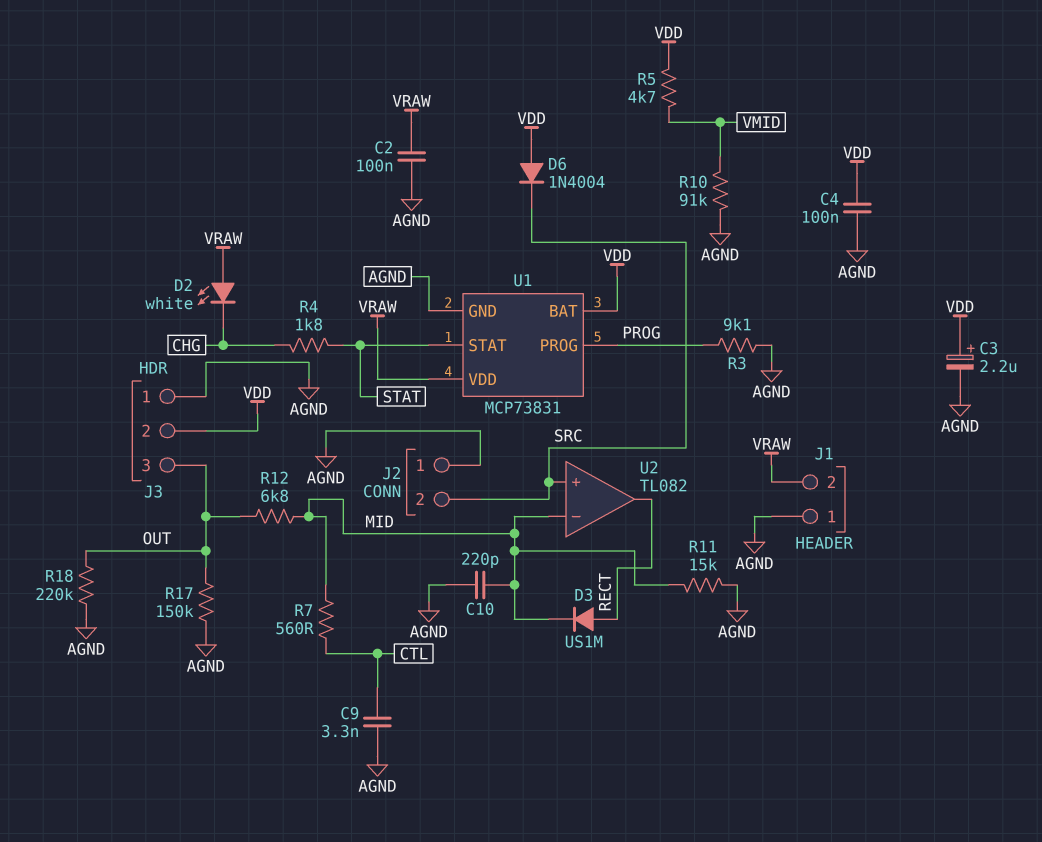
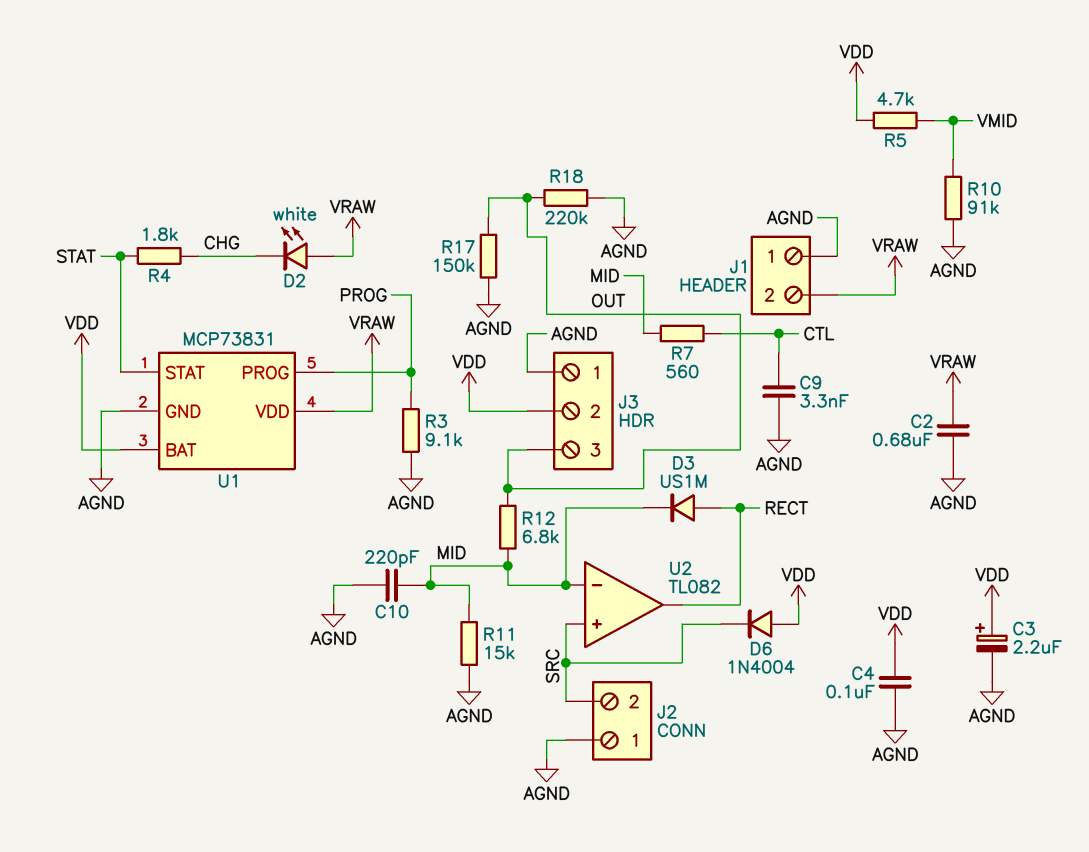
C2: 100nF (AGND, VRAW) -> 680nF (AGND, VRAW)

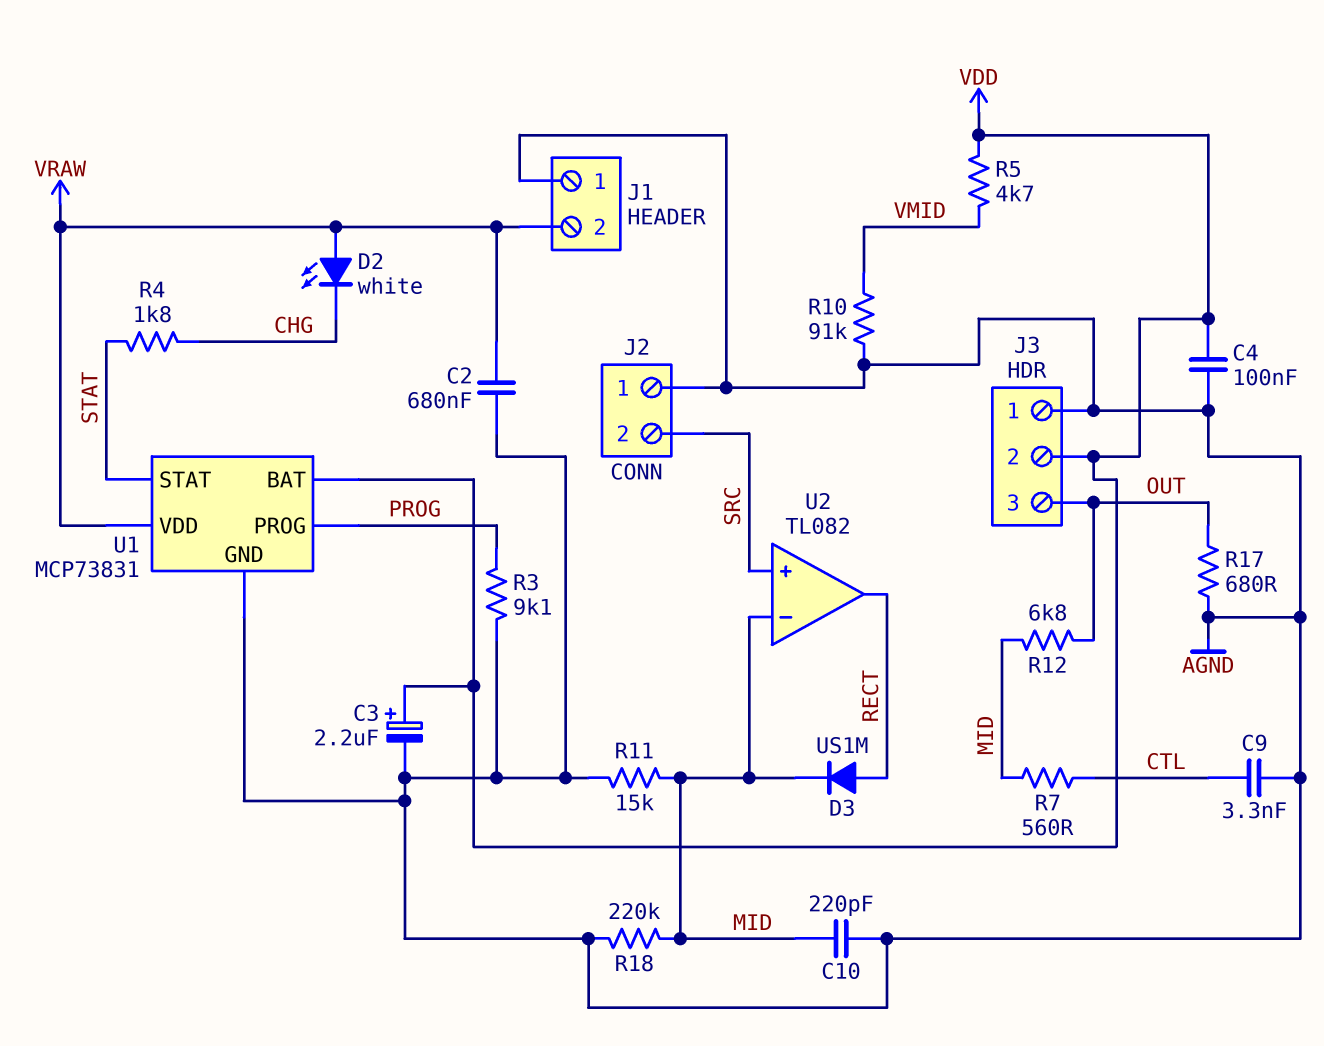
D6: diode 1N4004 (A VDD, K SRC) -> none
R17: 150k (AGND, OUT) -> 680 (AGND, OUT)
R18: 220k (AGND, OUT) -> 220k (AGND, MID)

